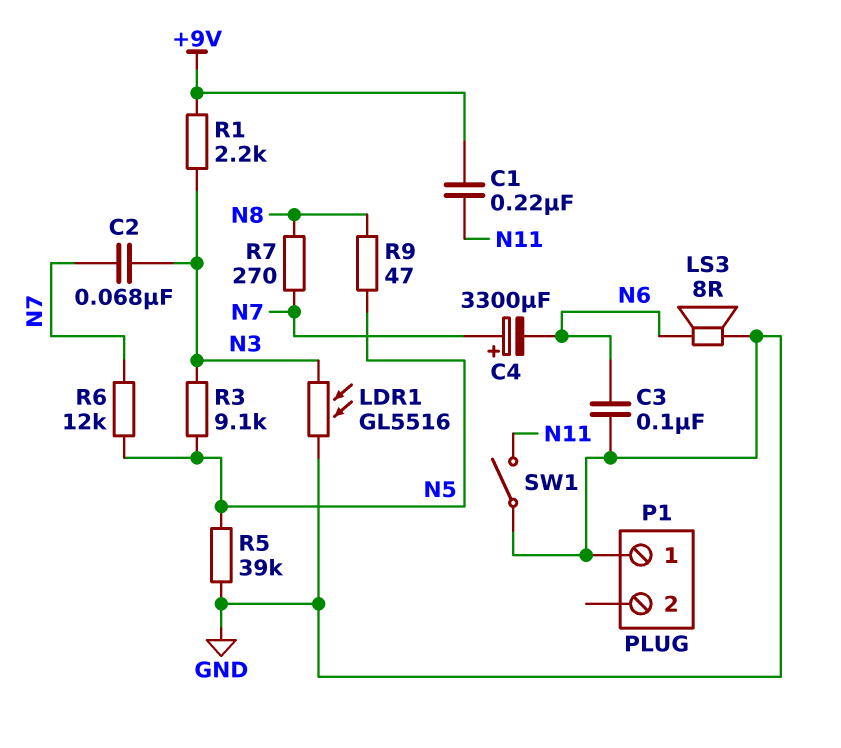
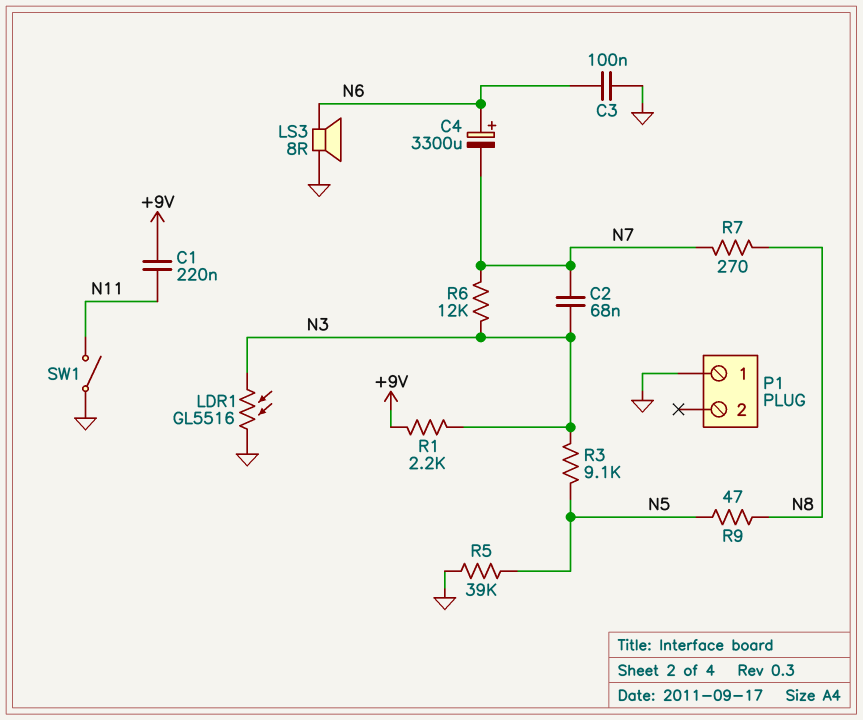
C4: 3300uF (plus N7, minus N6) -> 3300uF (plus N6, minus N7)
R6: 12k (N5, N7) -> 12k (N3, N7)

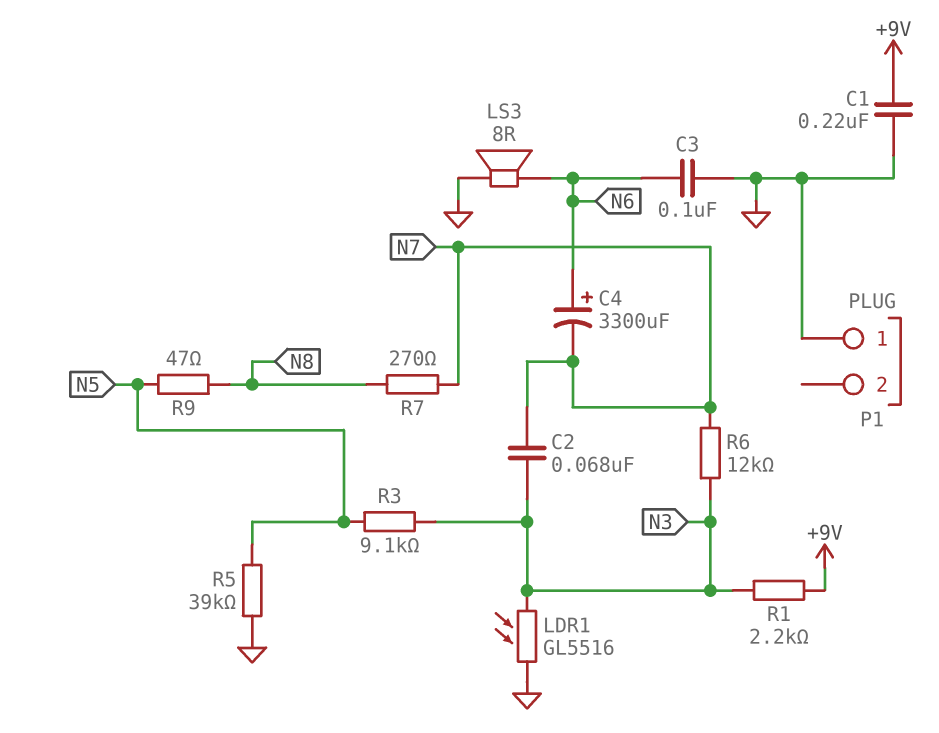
C1: 220nF (+9V, N11) -> 220nF (+9V, GND)
SW1: switch (GND, N11) -> none

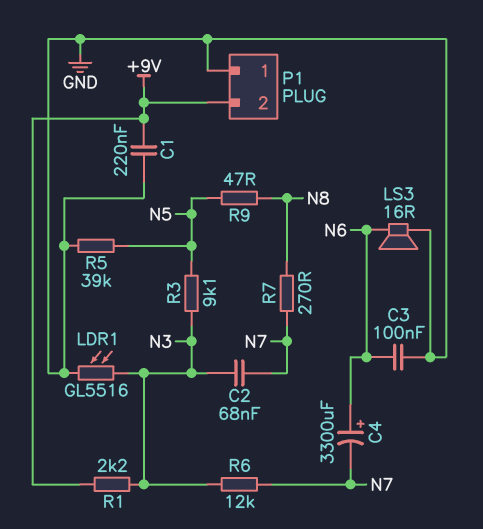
LS3: speaker 8R (GND, N6) -> speaker 16R (GND, N6)
P1 pin 2: none -> +9V

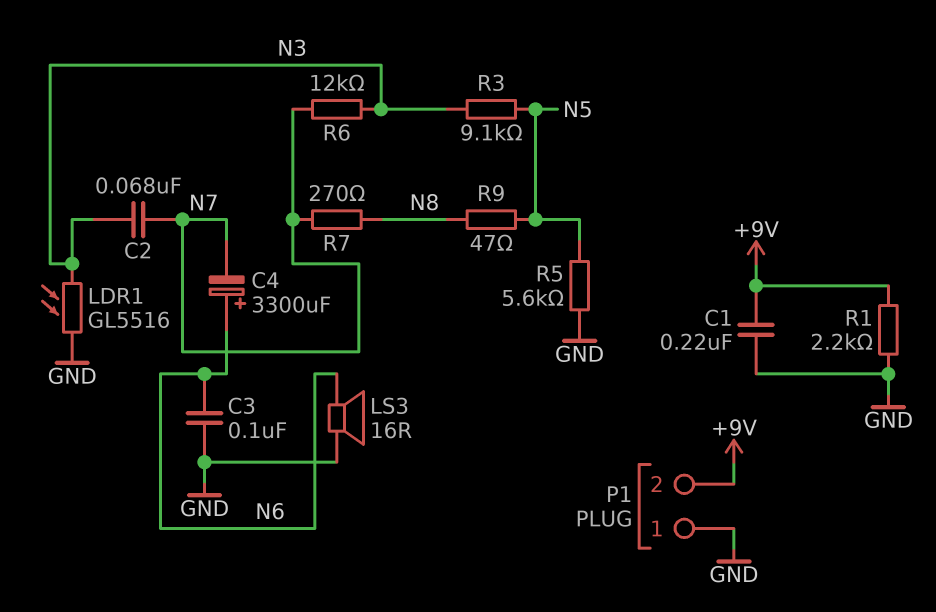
R1: 2.2k (+9V, N3) -> 2.2k (+9V, GND)
R5: 39k (GND, N5) -> 5.6k (GND, N5)

